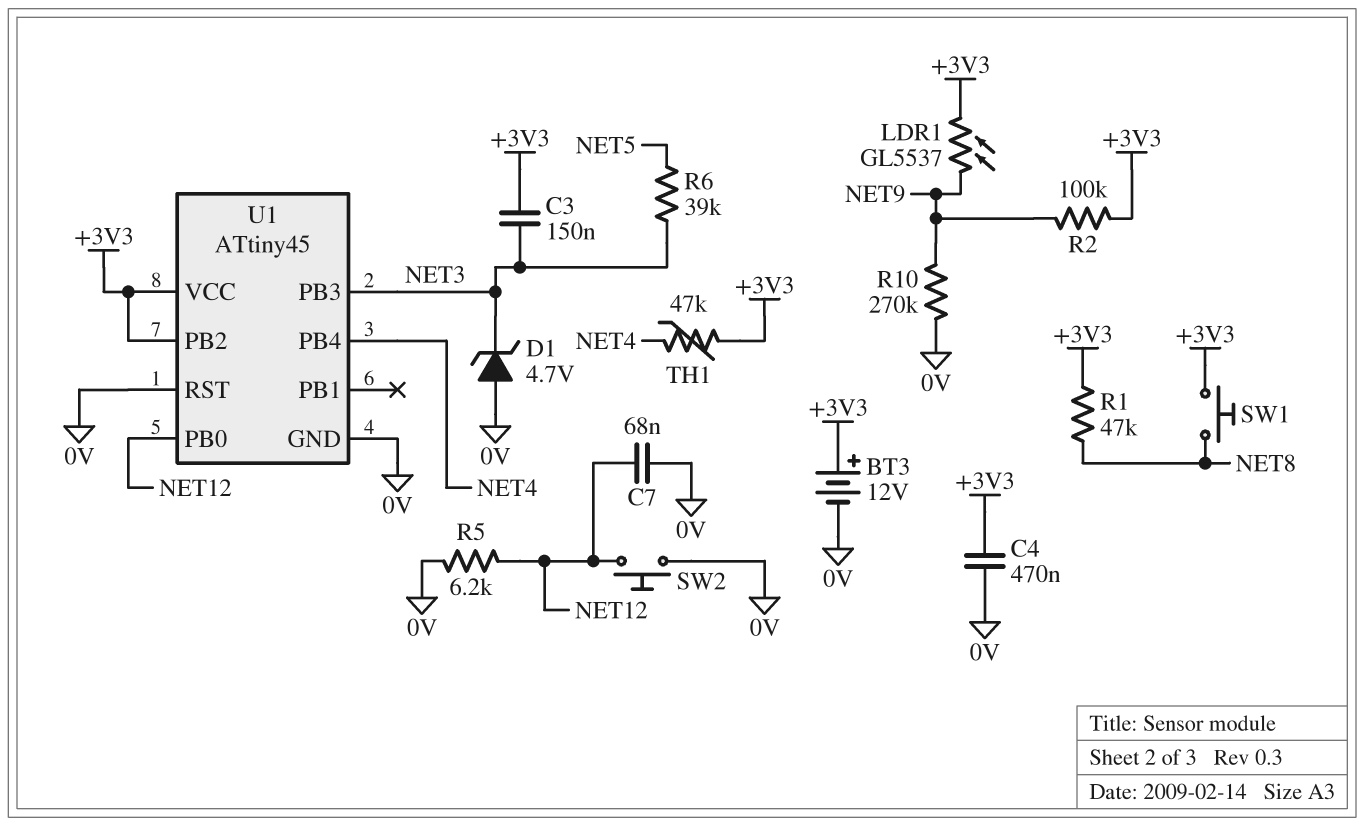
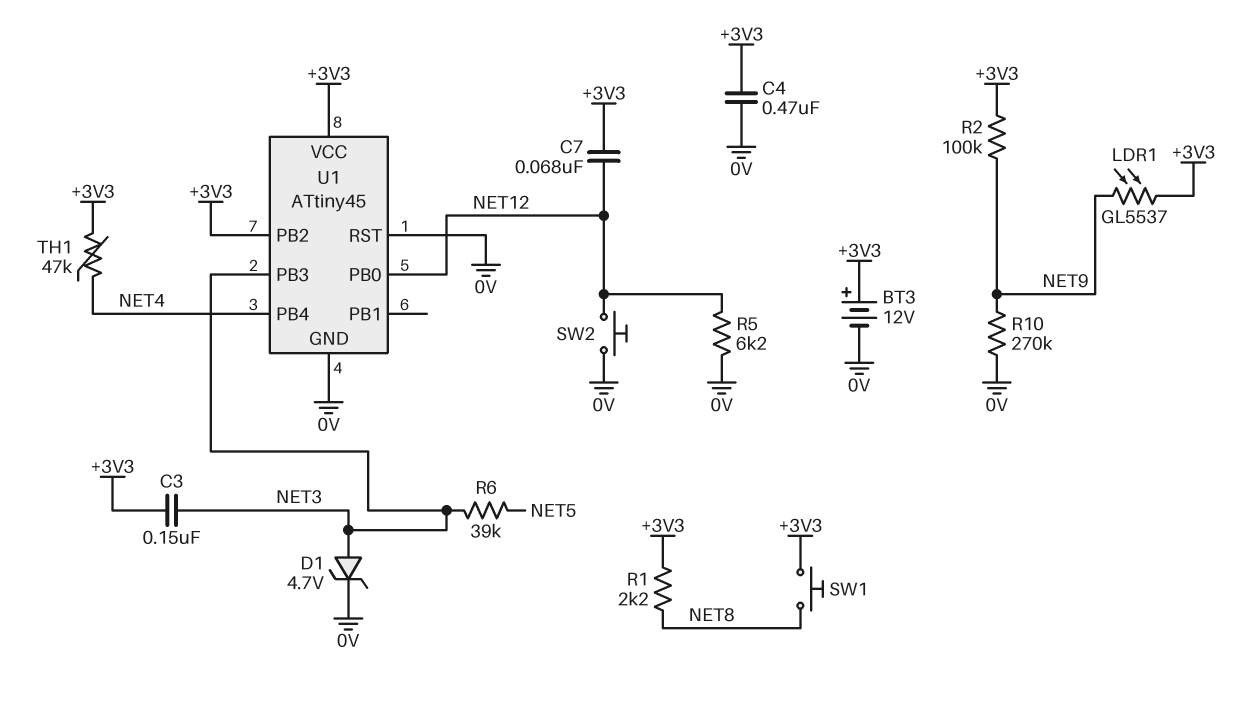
C7: 68nF (0V, NET12) -> 68nF (+3V3, NET12)
D1: zener 4.7V (A 0V, K NET3) -> zener 4.7V (A NET3, K 0V)
R1: 47k (+3V3, NET8) -> 2.2k (+3V3, NET8)

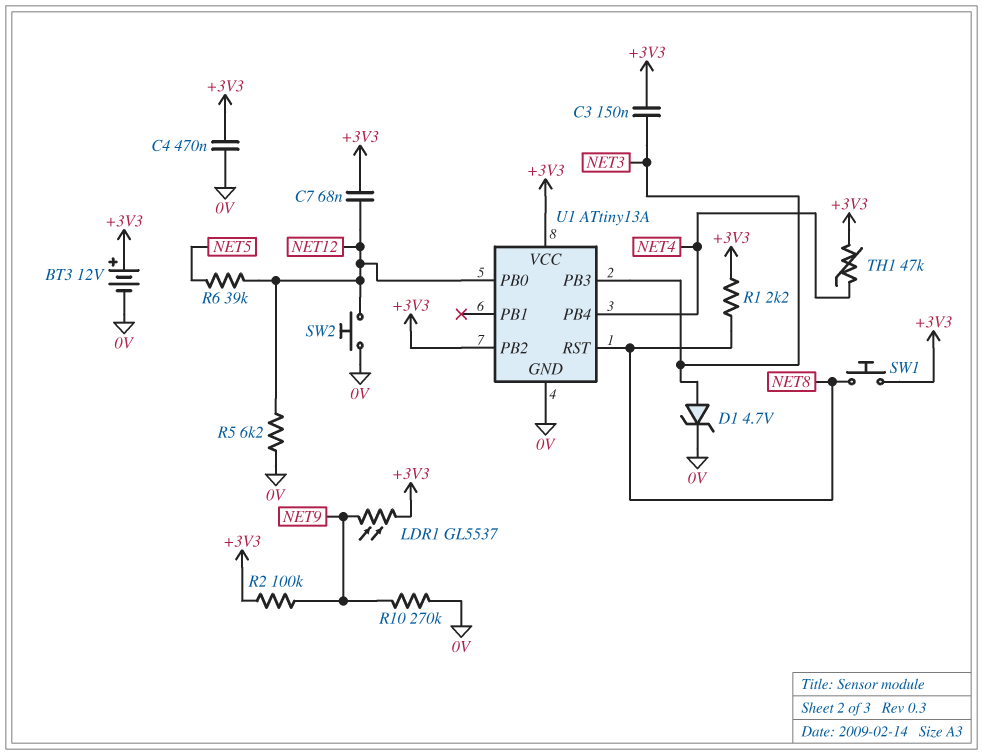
R6: 39k (NET3, NET5) -> 39k (NET5, NET12)
U1: ATtiny45 -> ATtiny13A
U1 pin RST: 0V -> NET8

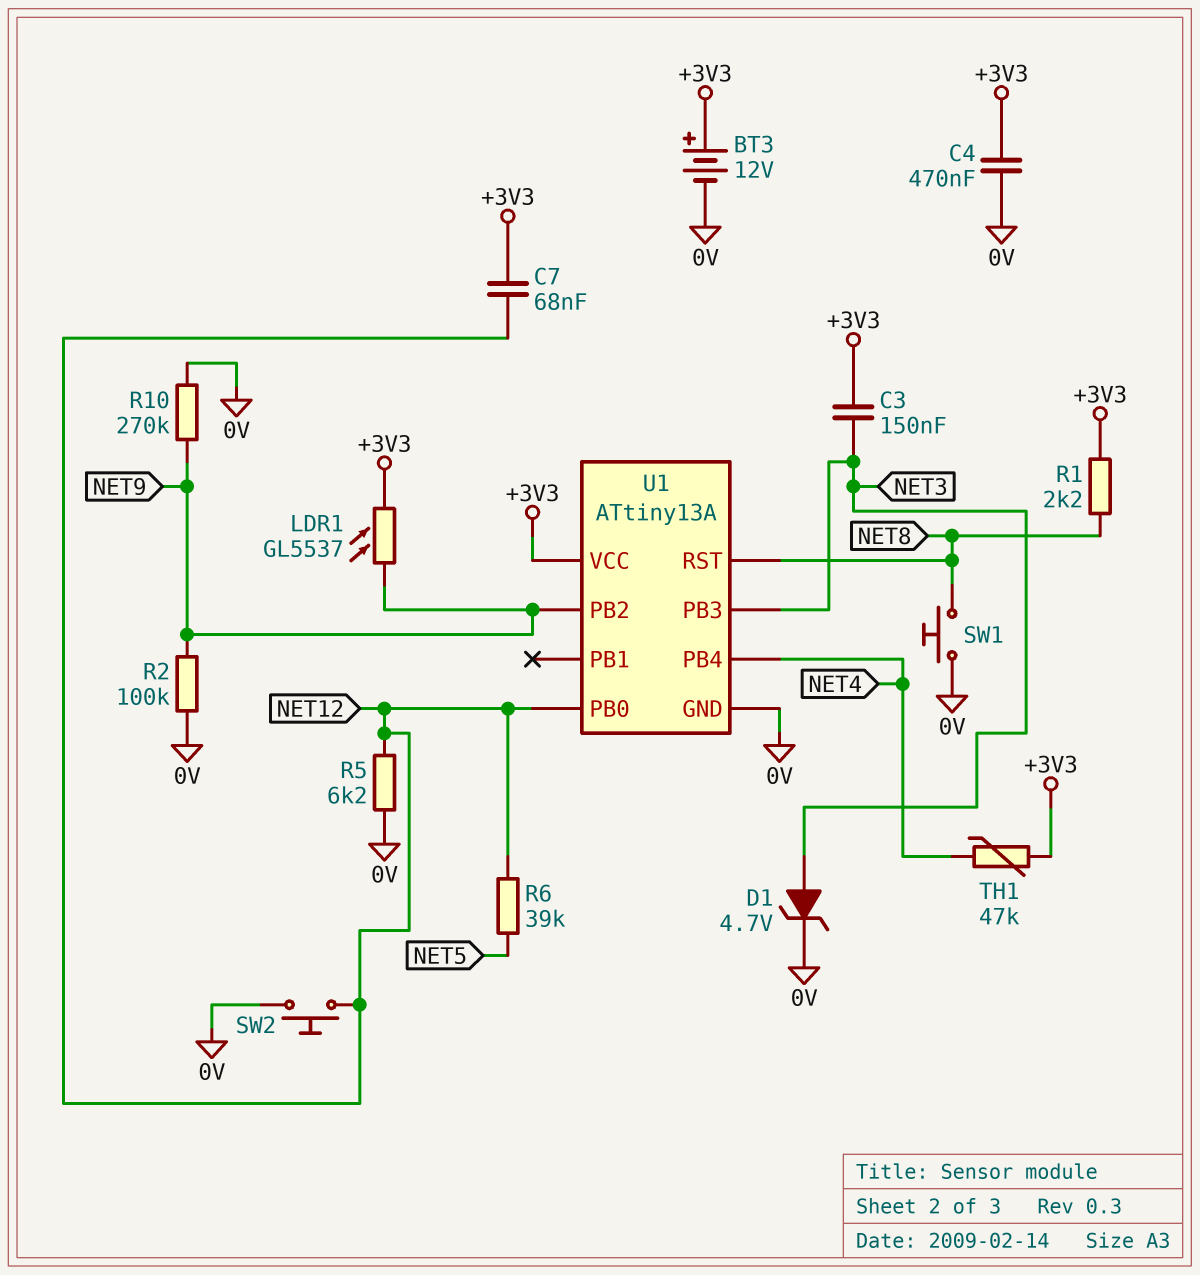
R2: 100k (+3V3, NET9) -> 100k (0V, NET9)
SW1: button (+3V3, NET8) -> button (0V, NET8)
U1 pin PB2: +3V3 -> NET9

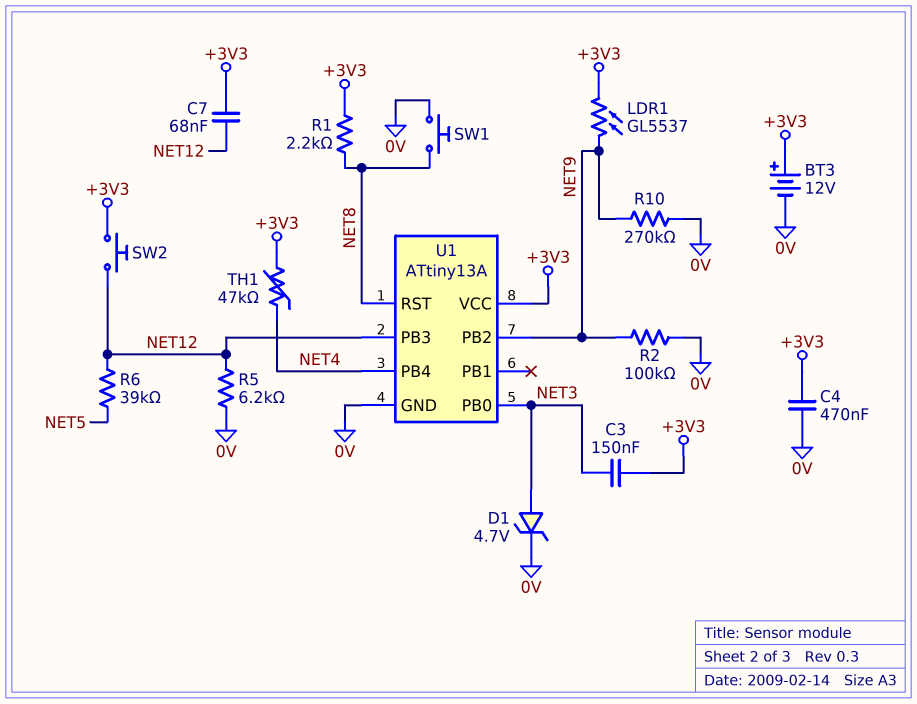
SW2: button (0V, NET12) -> button (+3V3, NET12)
U1 pin PB0: NET12 -> NET3
U1 pin PB3: NET3 -> NET12

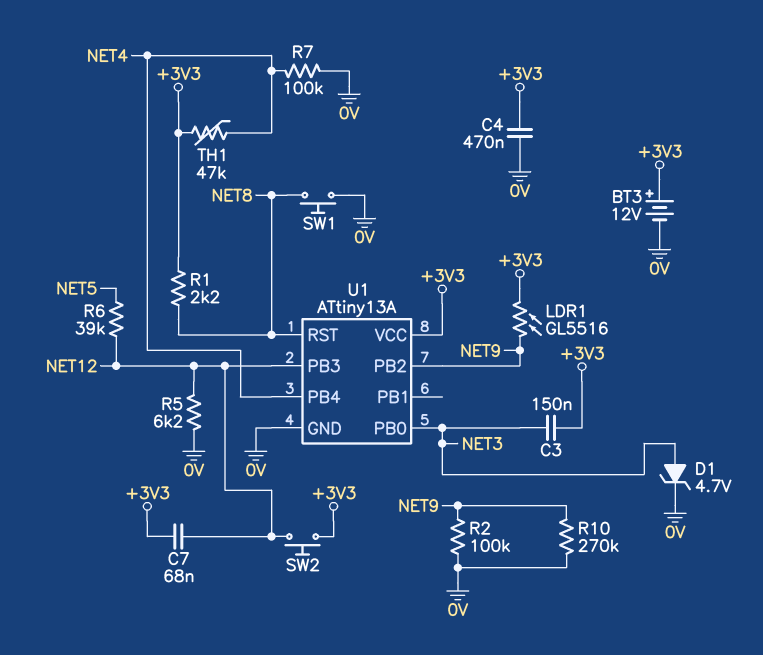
LDR1: GL5537 (+3V3, NET9) -> GL5516 (+3V3, NET9)
R7: none -> 100k (0V, NET4)

